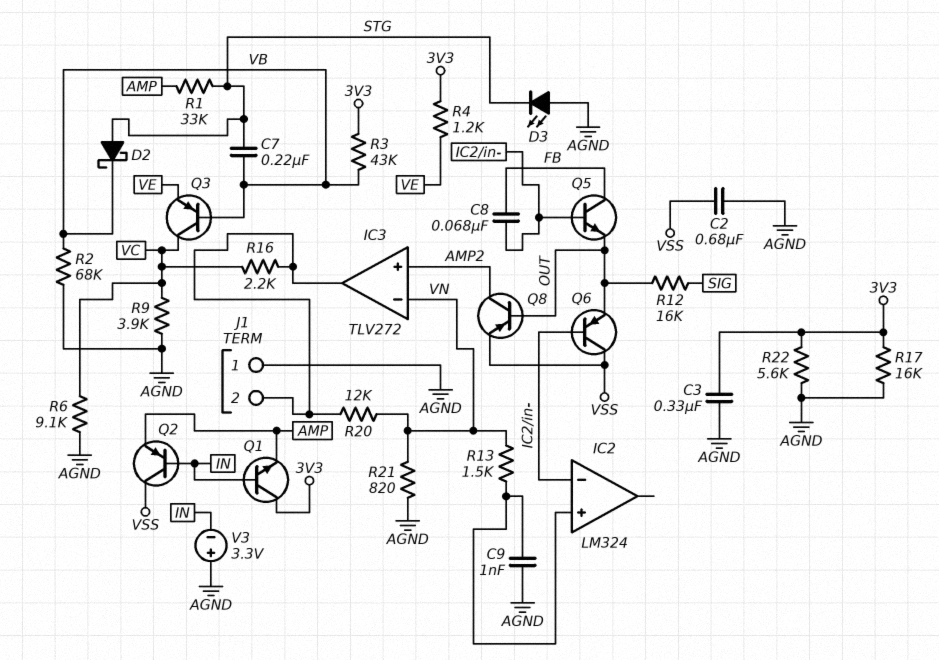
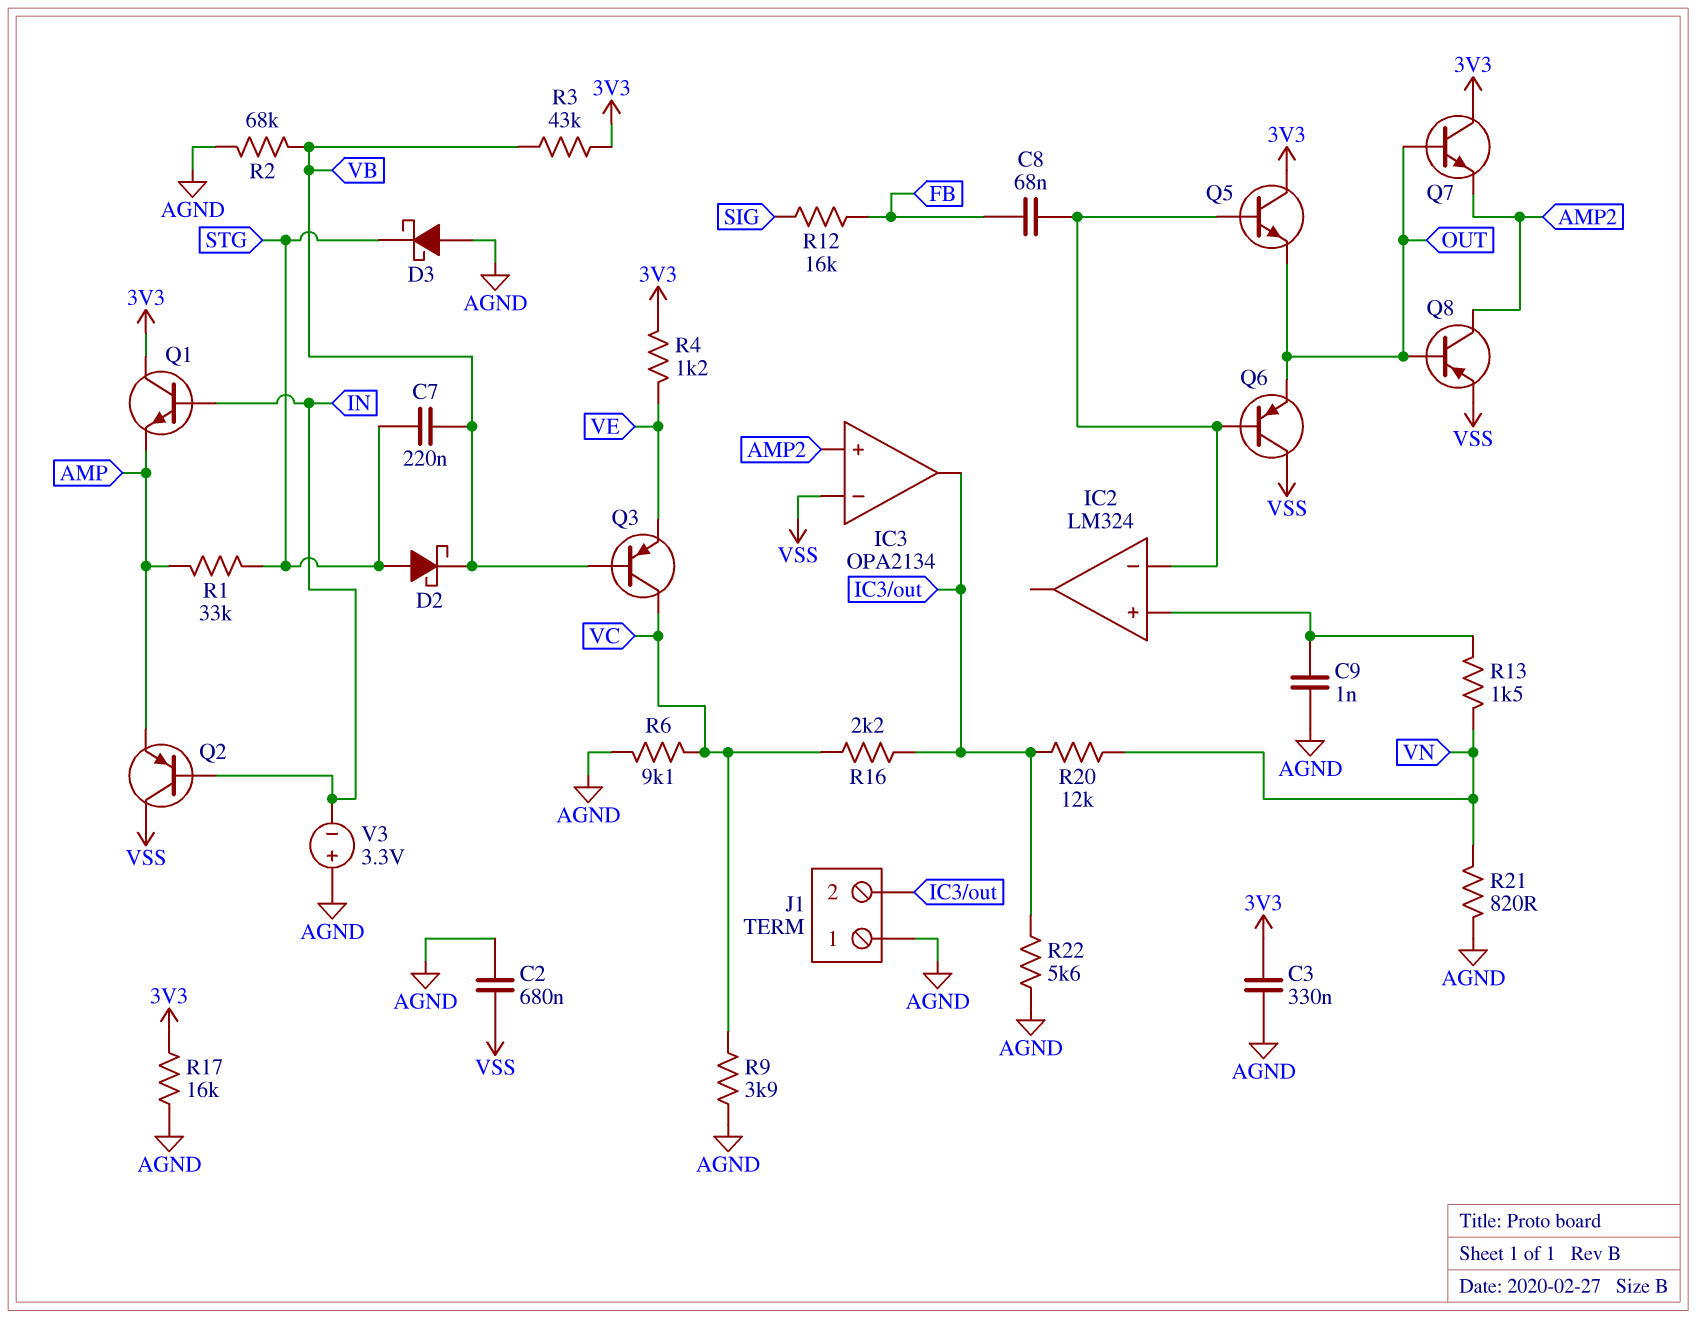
D3: LED (A AGND, K STG) -> schottky (A AGND, K STG)
IC3: TLV272 -> OPA2134
IC3 pin in-: VN -> VSS
Q5: NPN (B IC2/in-, C FB, E OUT) -> NPN (B IC2/in-, C 3V3, E OUT)
Q7: none -> NPN (B OUT, C 3V3, E AMP2)
R12: 16k (OUT, SIG) -> 16k (FB, SIG)
R22: 5.6k (3V3, AGND) -> 5.6k (AGND, IC3/out)

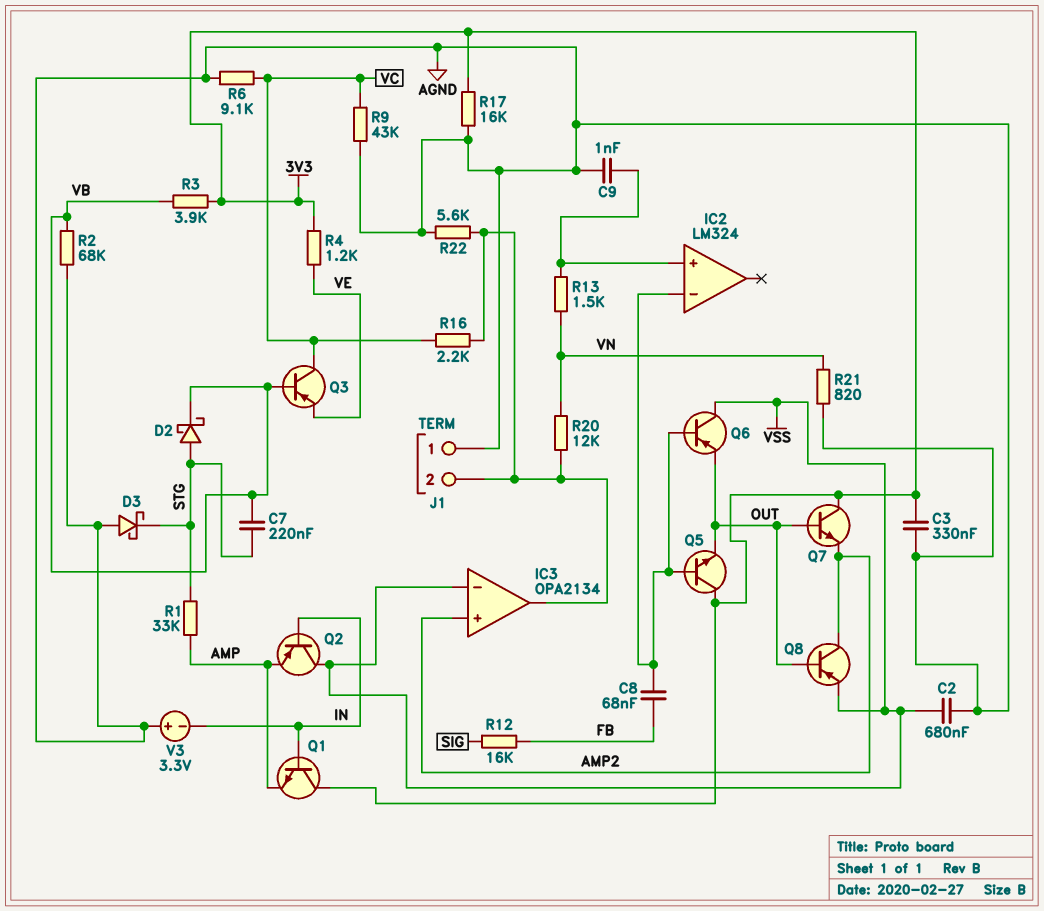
R3: 43k (3V3, VB) -> 3.9k (3V3, VB)
R9: 3.9k (AGND, VC) -> 43k (AGND, VC)

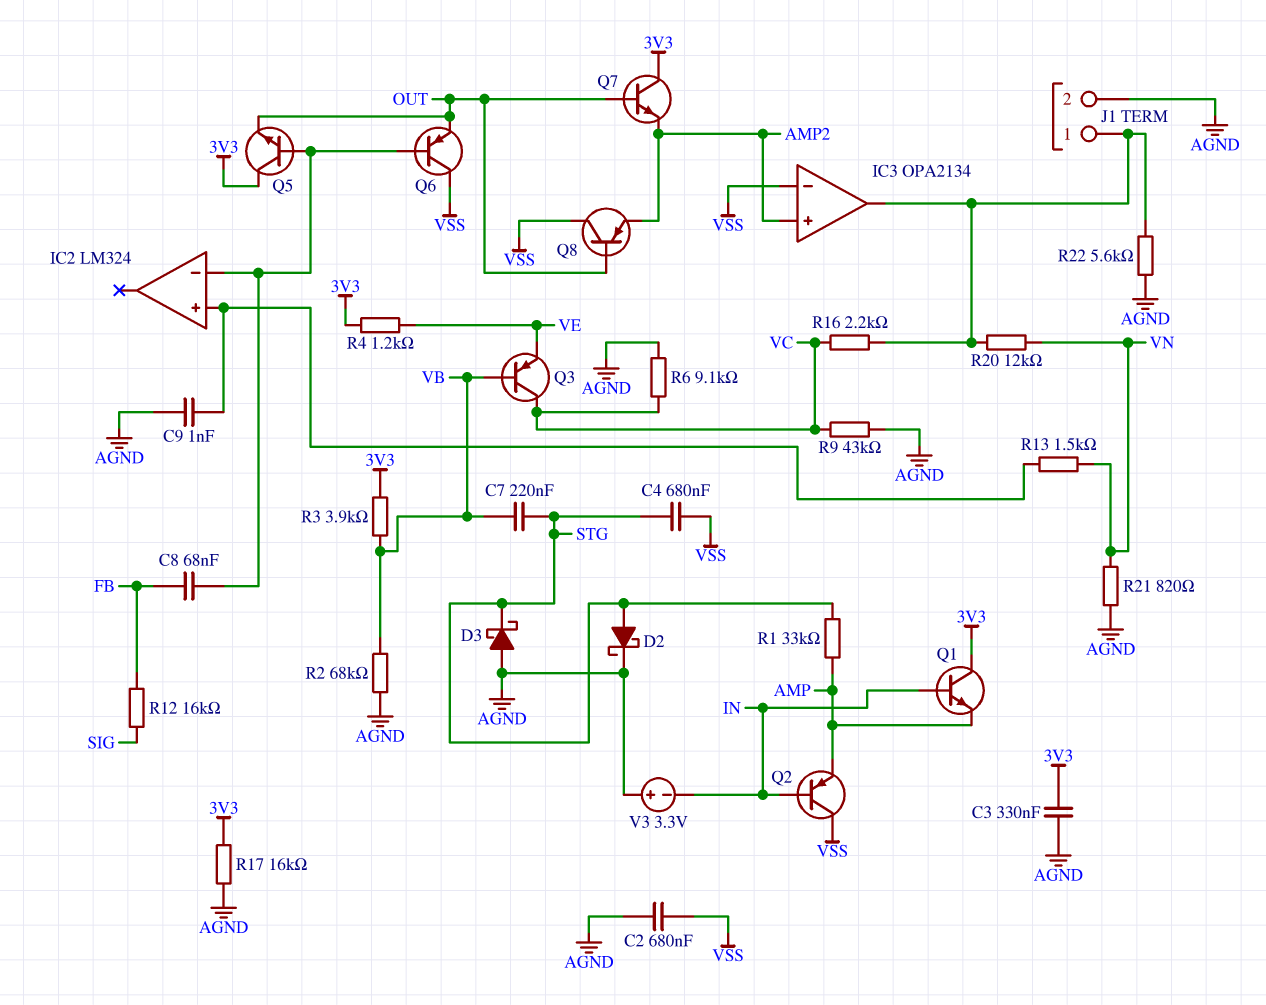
C4: none -> 680nF (STG, VSS)
D2: schottky (A STG, K VB) -> schottky (A STG, K AGND)
J1 pin 1: AGND -> IC3/out
J1 pin 2: IC3/out -> AGND
Q8: PNP (B OUT, C AMP2, E VSS) -> PNP (B OUT, C VSS, E AMP2)

